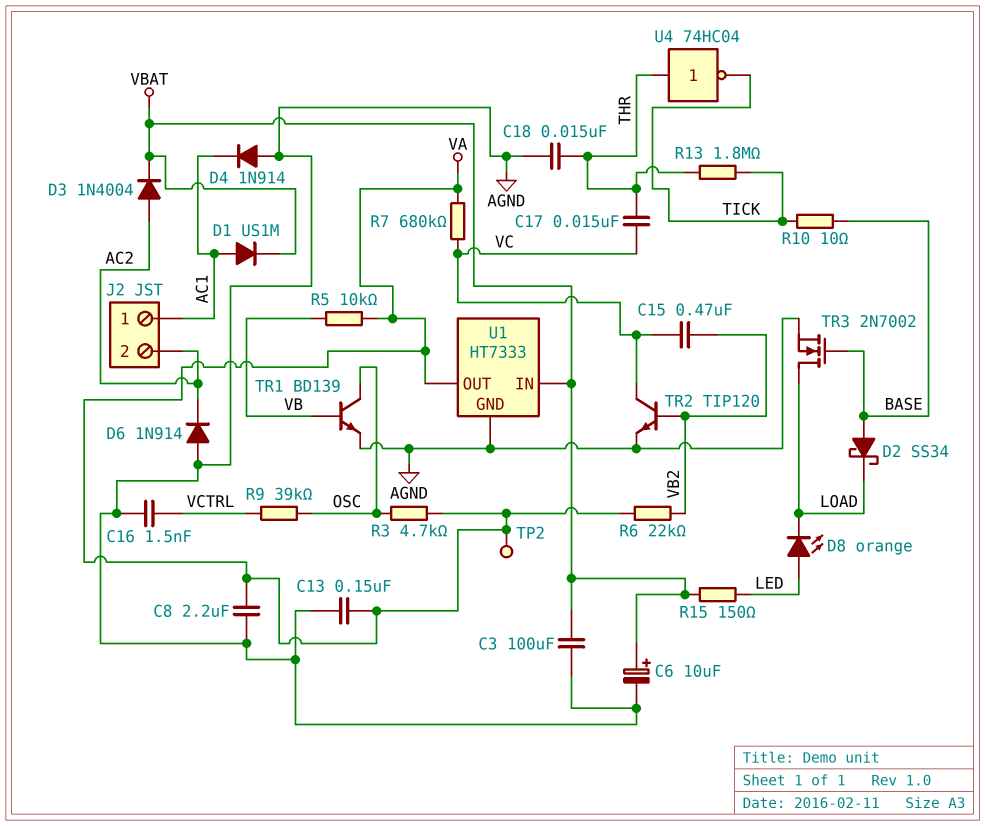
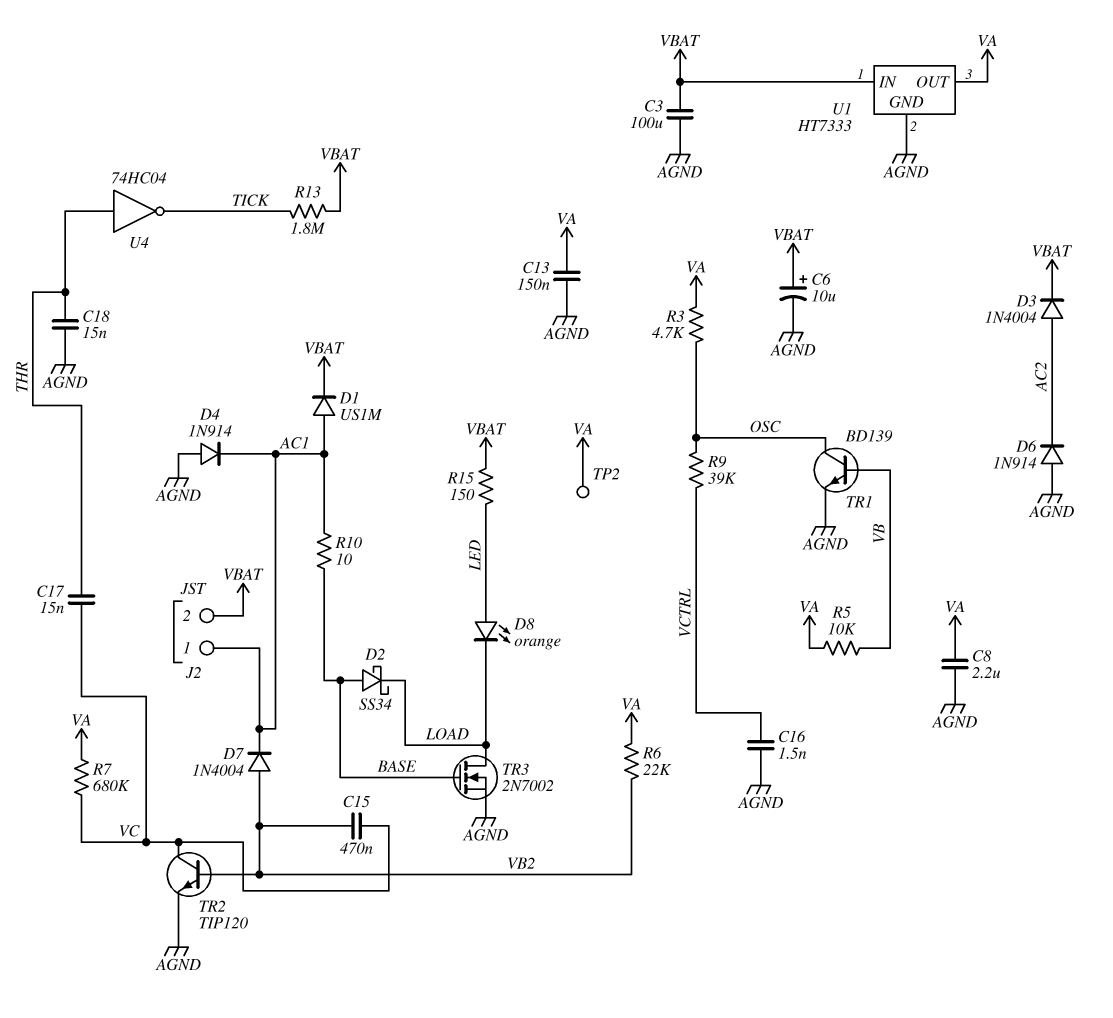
D7: none -> diode 1N4004 (A VB2, K AC1)
J2 pin 2: AC2 -> VBAT
R10: 10 (BASE, TICK) -> 10 (AC1, BASE)
R13: 1.8M (THR, TICK) -> 1.8M (TICK, VBAT)

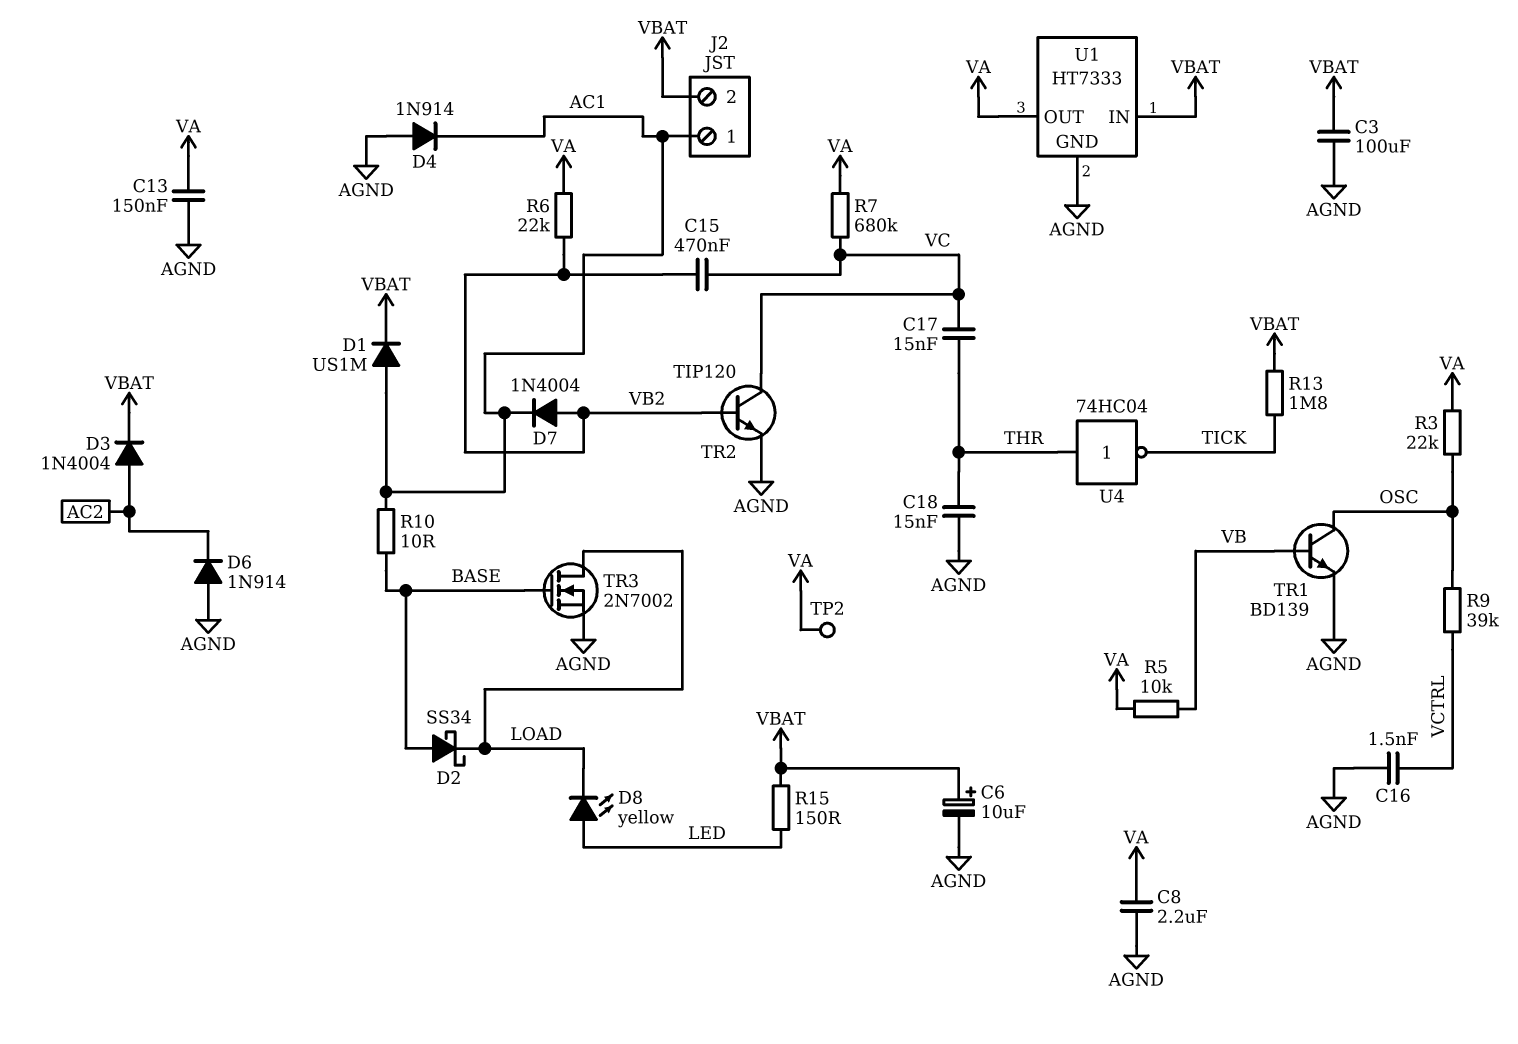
D8: LED orange (A LED, K LOAD) -> LED yellow (A LED, K LOAD)
R3: 4.7k (OSC, VA) -> 22k (OSC, VA)

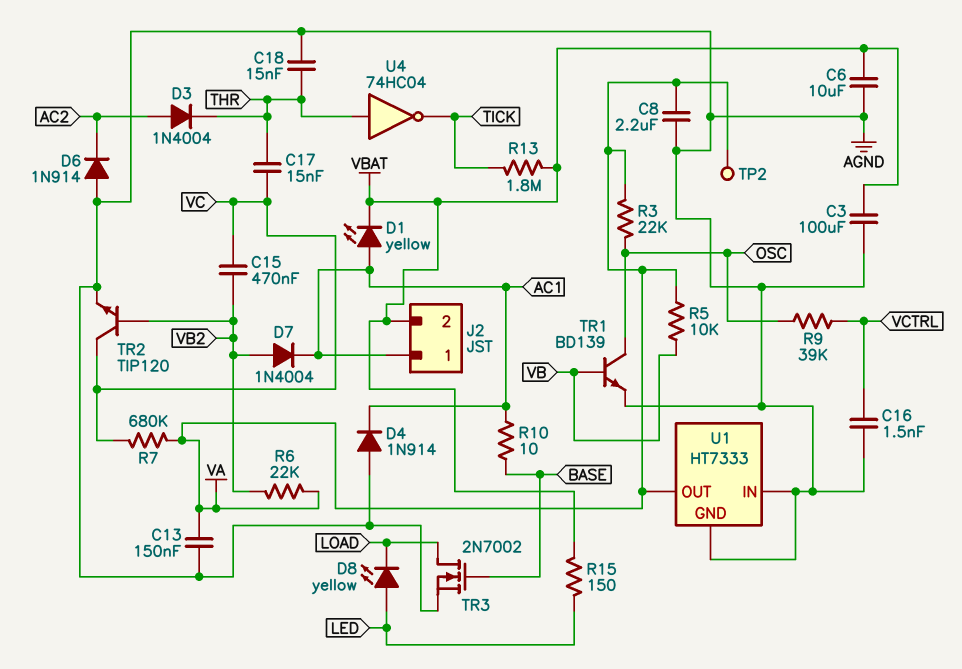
C6: 10uF (plus VBAT, minus AGND) -> 10uF (AGND, VBAT)
D1: diode US1M (A AC1, K VBAT) -> LED yellow (A AC1, K VBAT)
D2: schottky SS34 (A BASE, K LOAD) -> none
D3: diode 1N4004 (A AC2, K VBAT) -> diode 1N4004 (A AC2, K THR)
U1 pin IN: VBAT -> AGND

